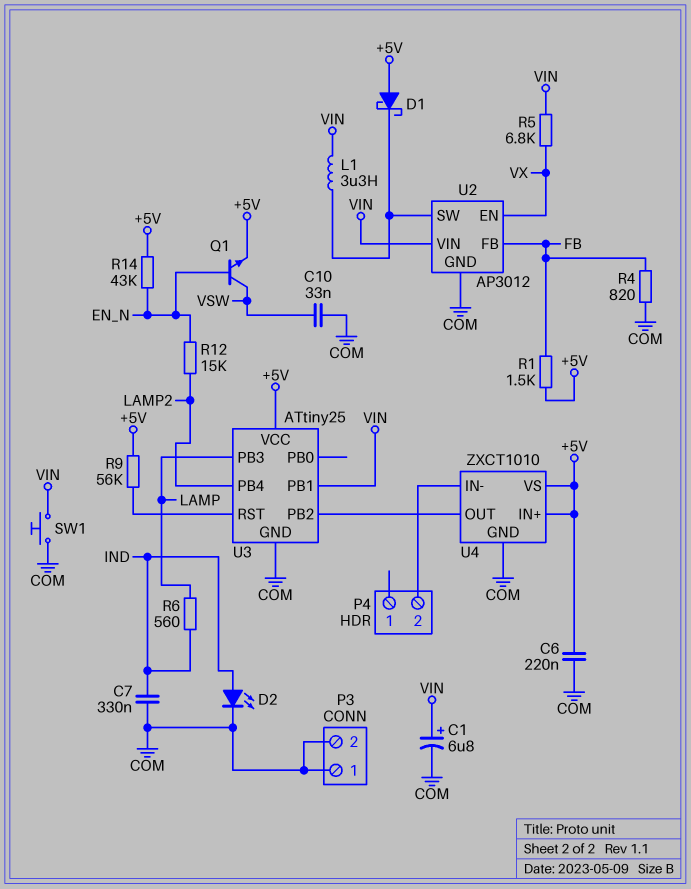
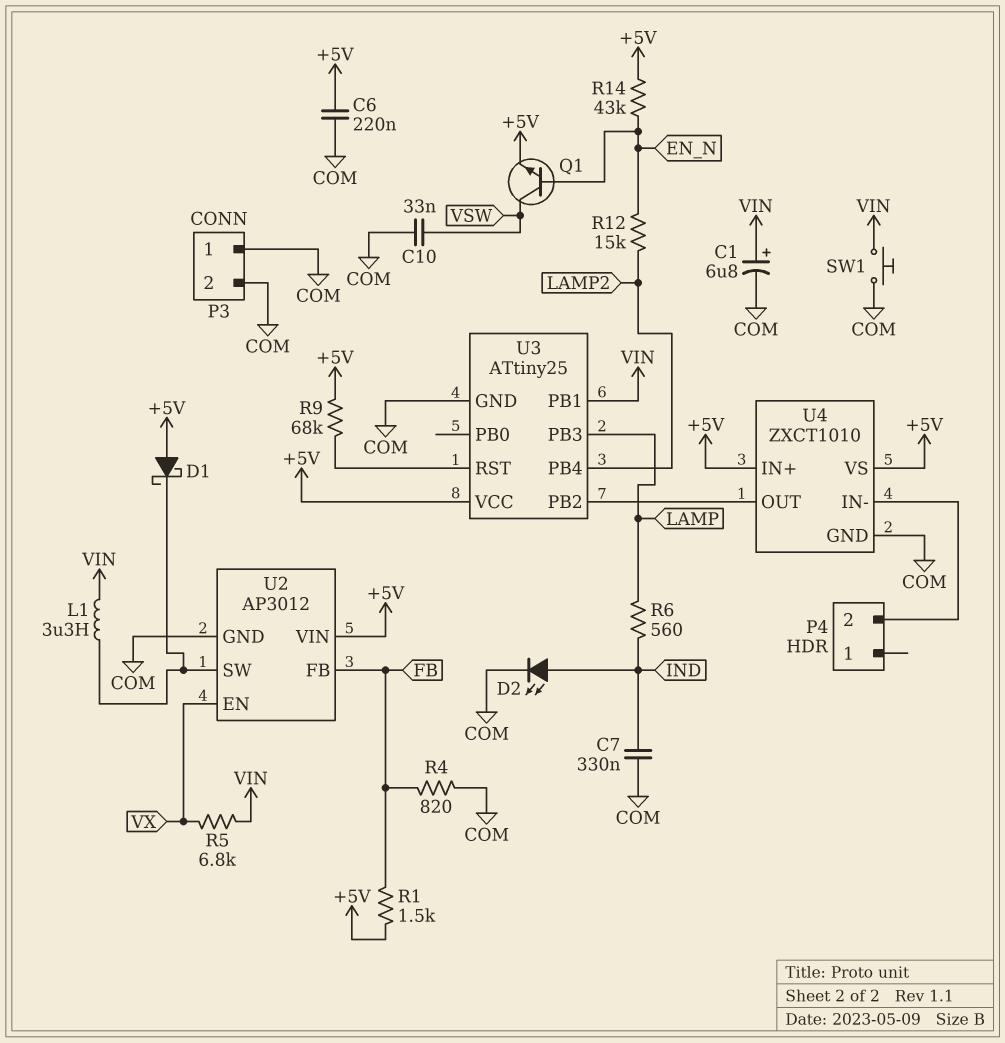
R9: 56k (+5V, U3/RST) -> 68k (+5V, U3/RST)
U2 pin VIN: VIN -> +5V

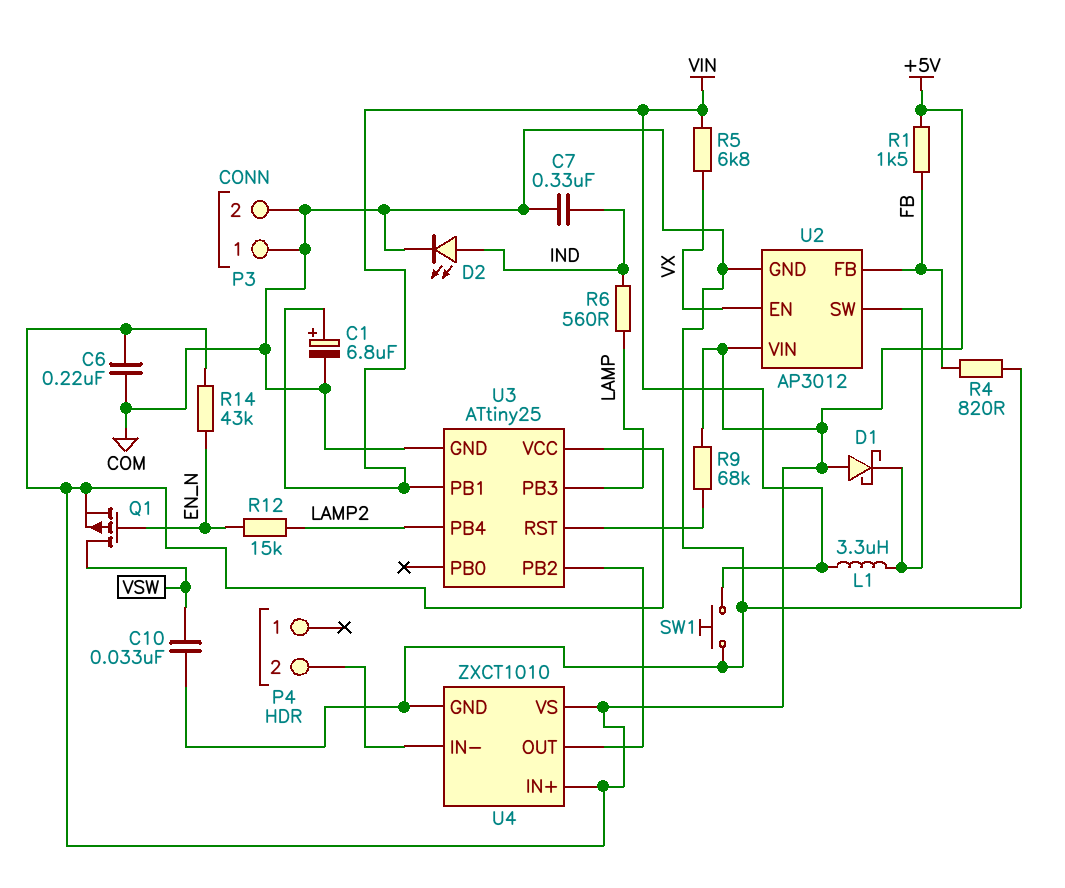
Q1: NPN (B EN_N, C VSW, E +5V) -> PMOS (G EN_N, D VSW, S +5V)

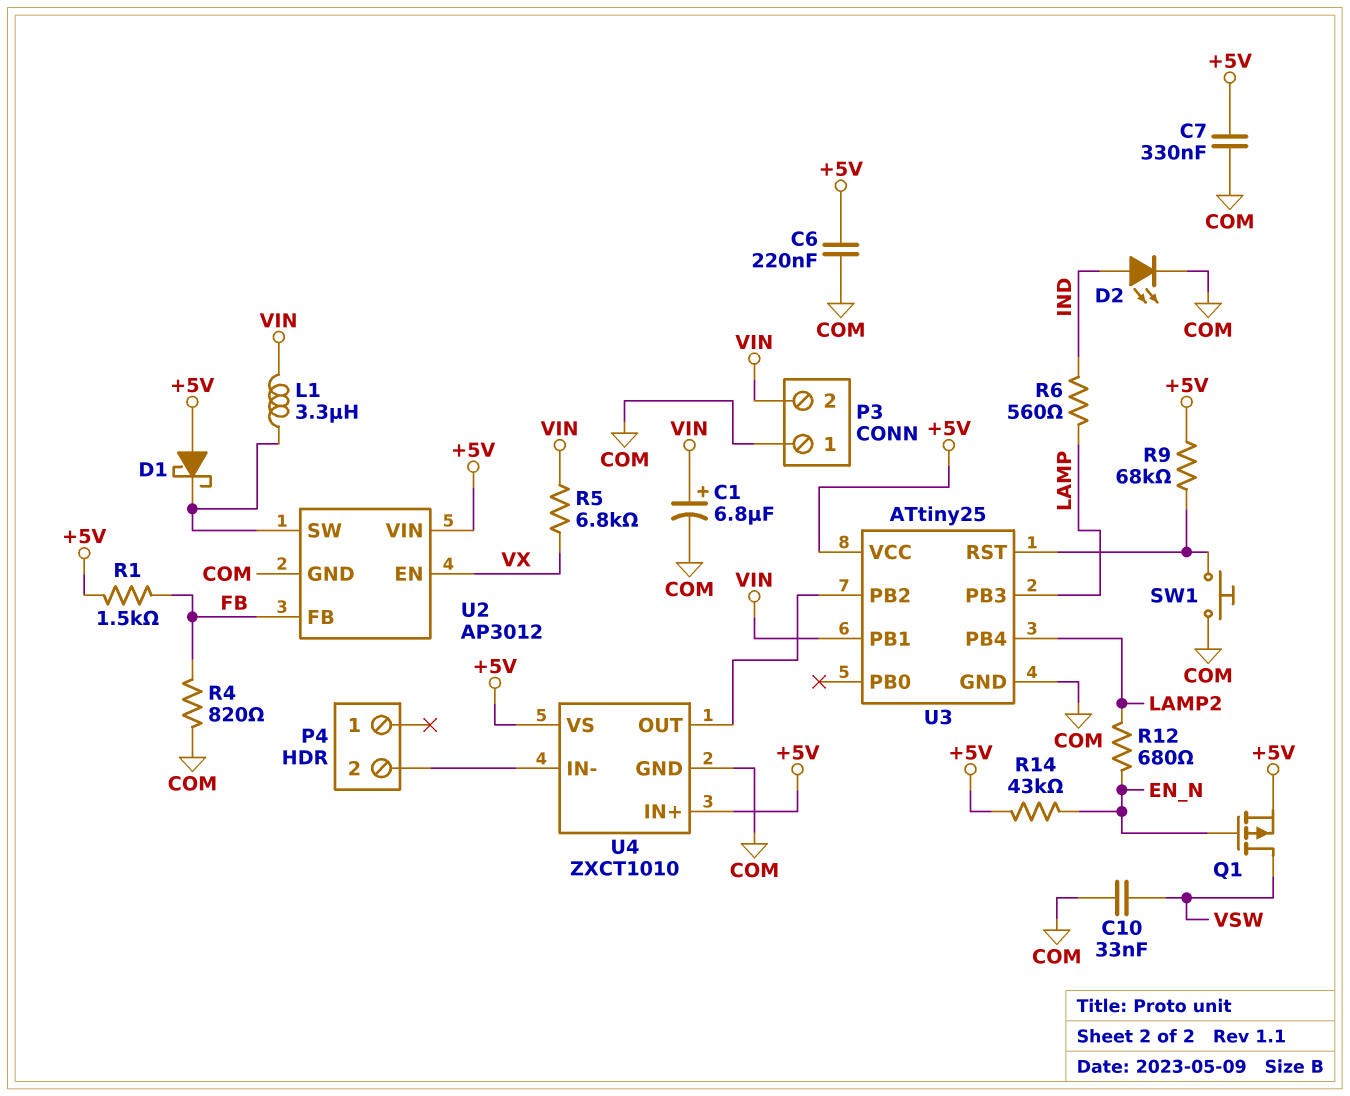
C7: 330nF (COM, IND) -> 330nF (+5V, COM)
P3 pin 2: COM -> VIN
R12: 15k (EN_N, LAMP2) -> 680 (EN_N, LAMP2)
SW1: button (COM, VIN) -> button (COM, U3/RST)

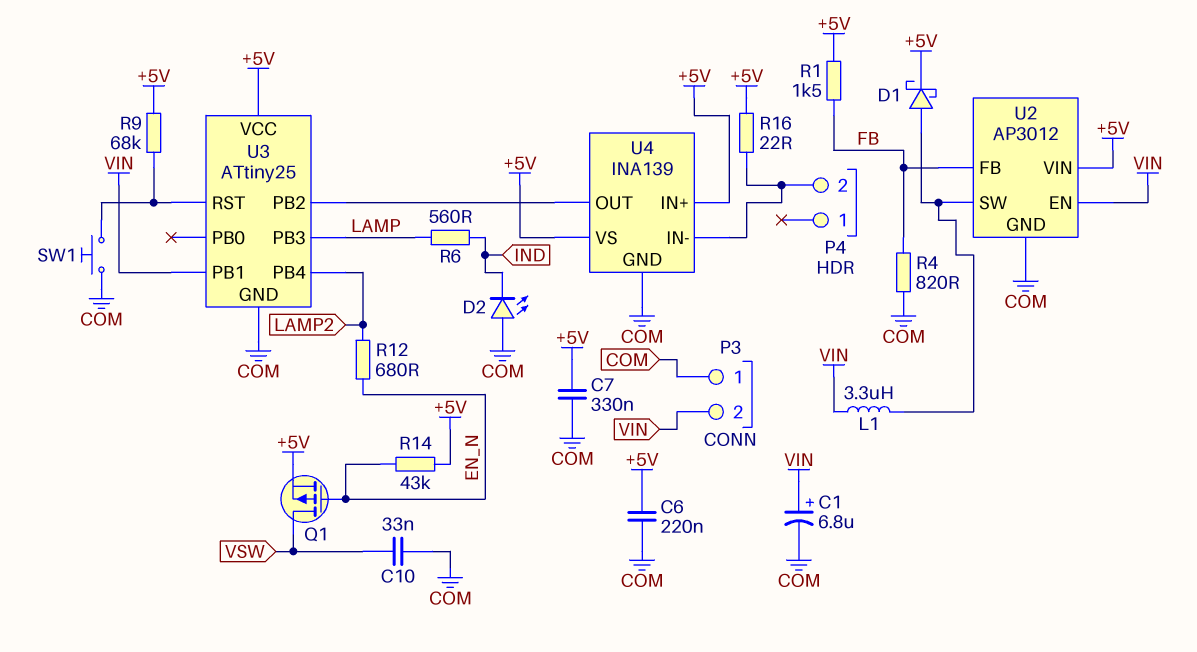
D1: schottky (A +5V, K U2/SW) -> schottky (A U2/SW, K +5V)
D2: LED (A IND, K COM) -> LED (A COM, K IND)
R5: 6.8k (VIN, VX) -> none
R16: none -> 22 (+5V, P4/2)
U2 pin EN: VX -> VIN
U4: ZXCT1010 -> INA139

